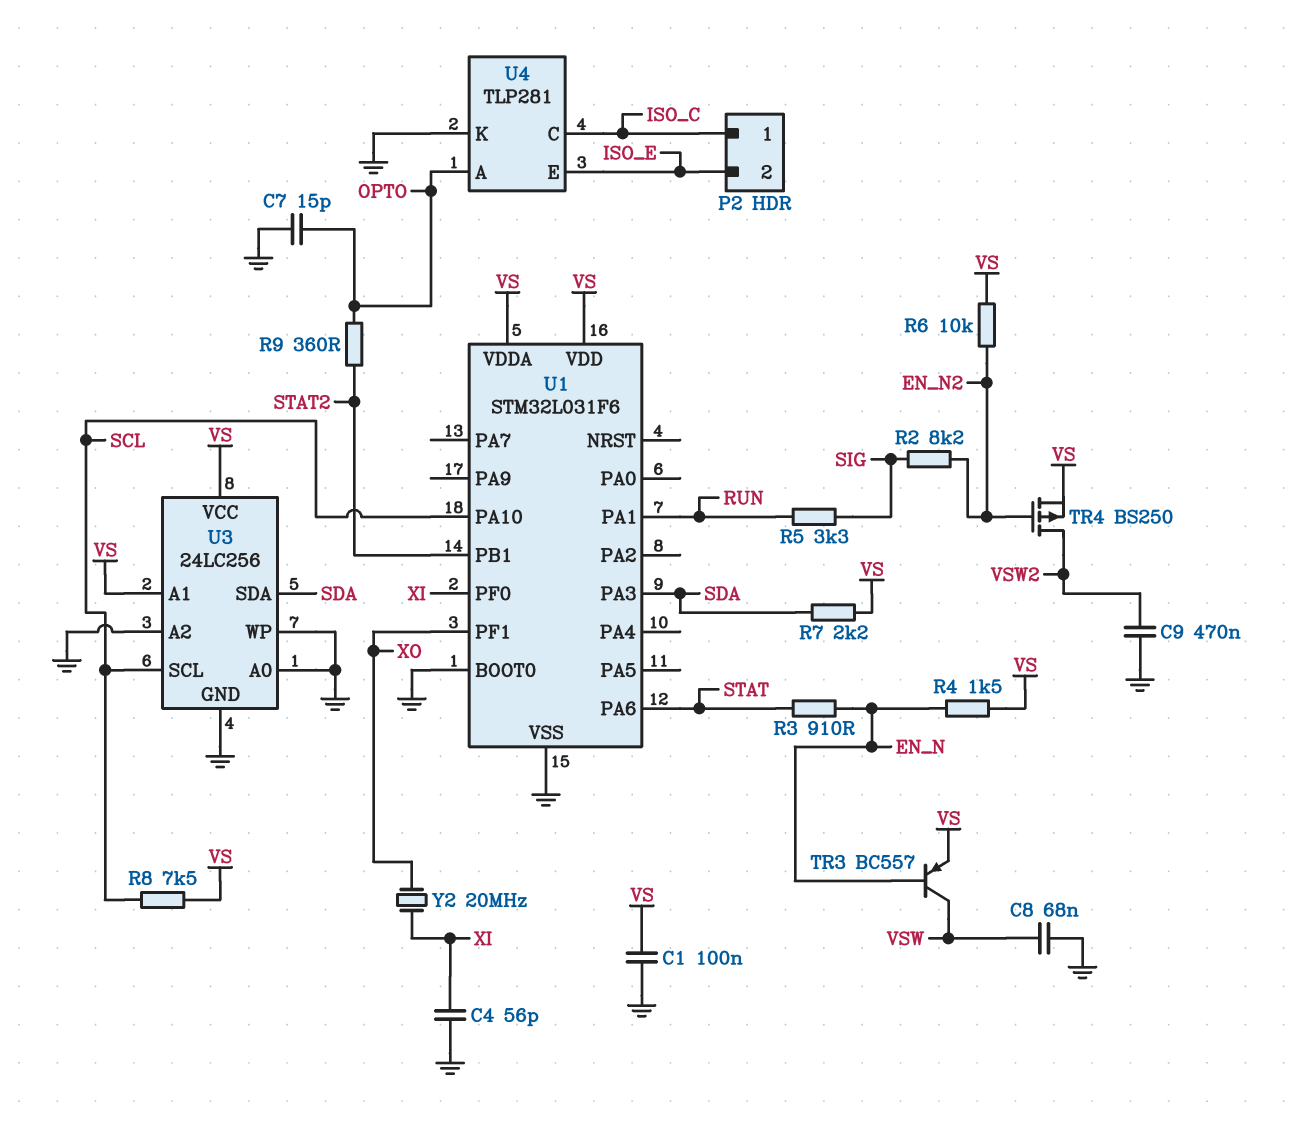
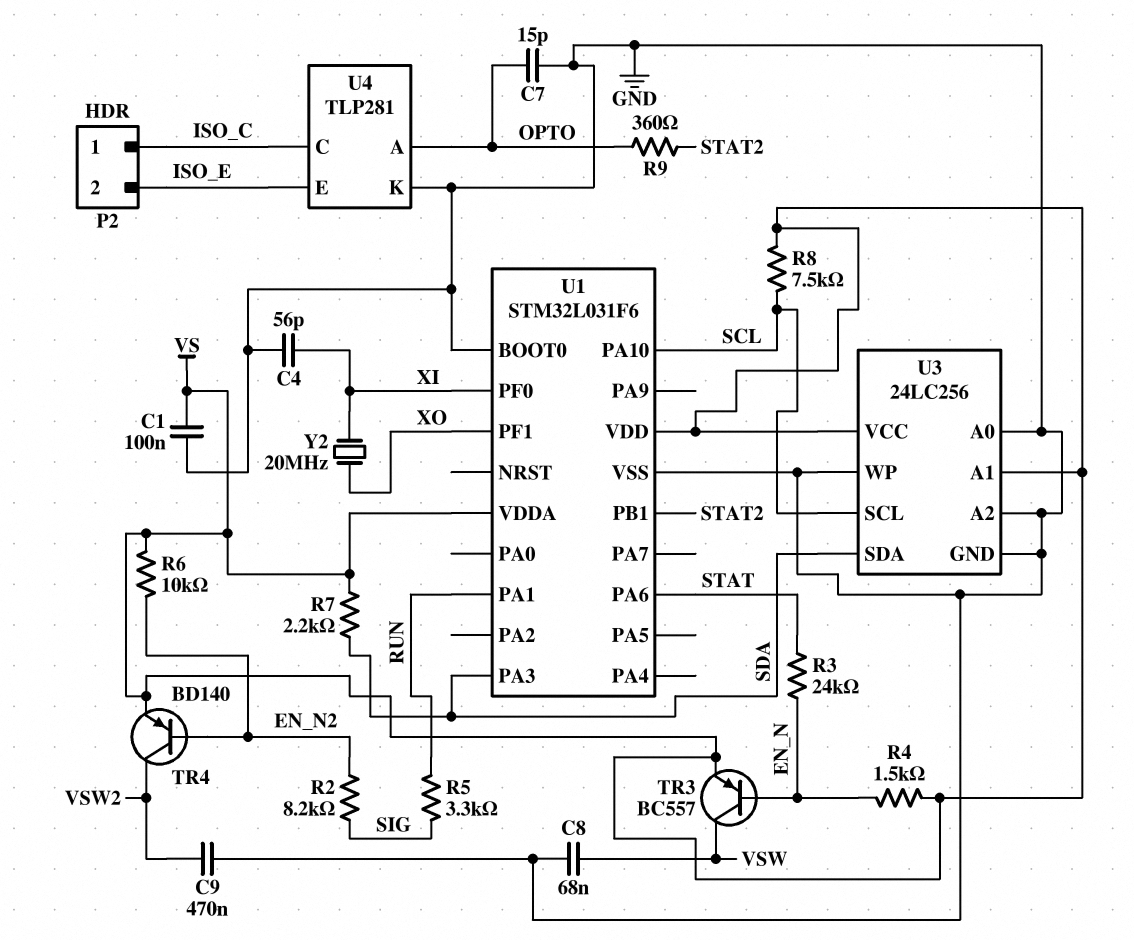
R3: 910 (EN_N, STAT) -> 24k (EN_N, STAT)
TR4: PMOS BS250 (G EN_N2, D VSW2, S VS) -> PNP BD140 (B EN_N2, C VSW2, E VS)

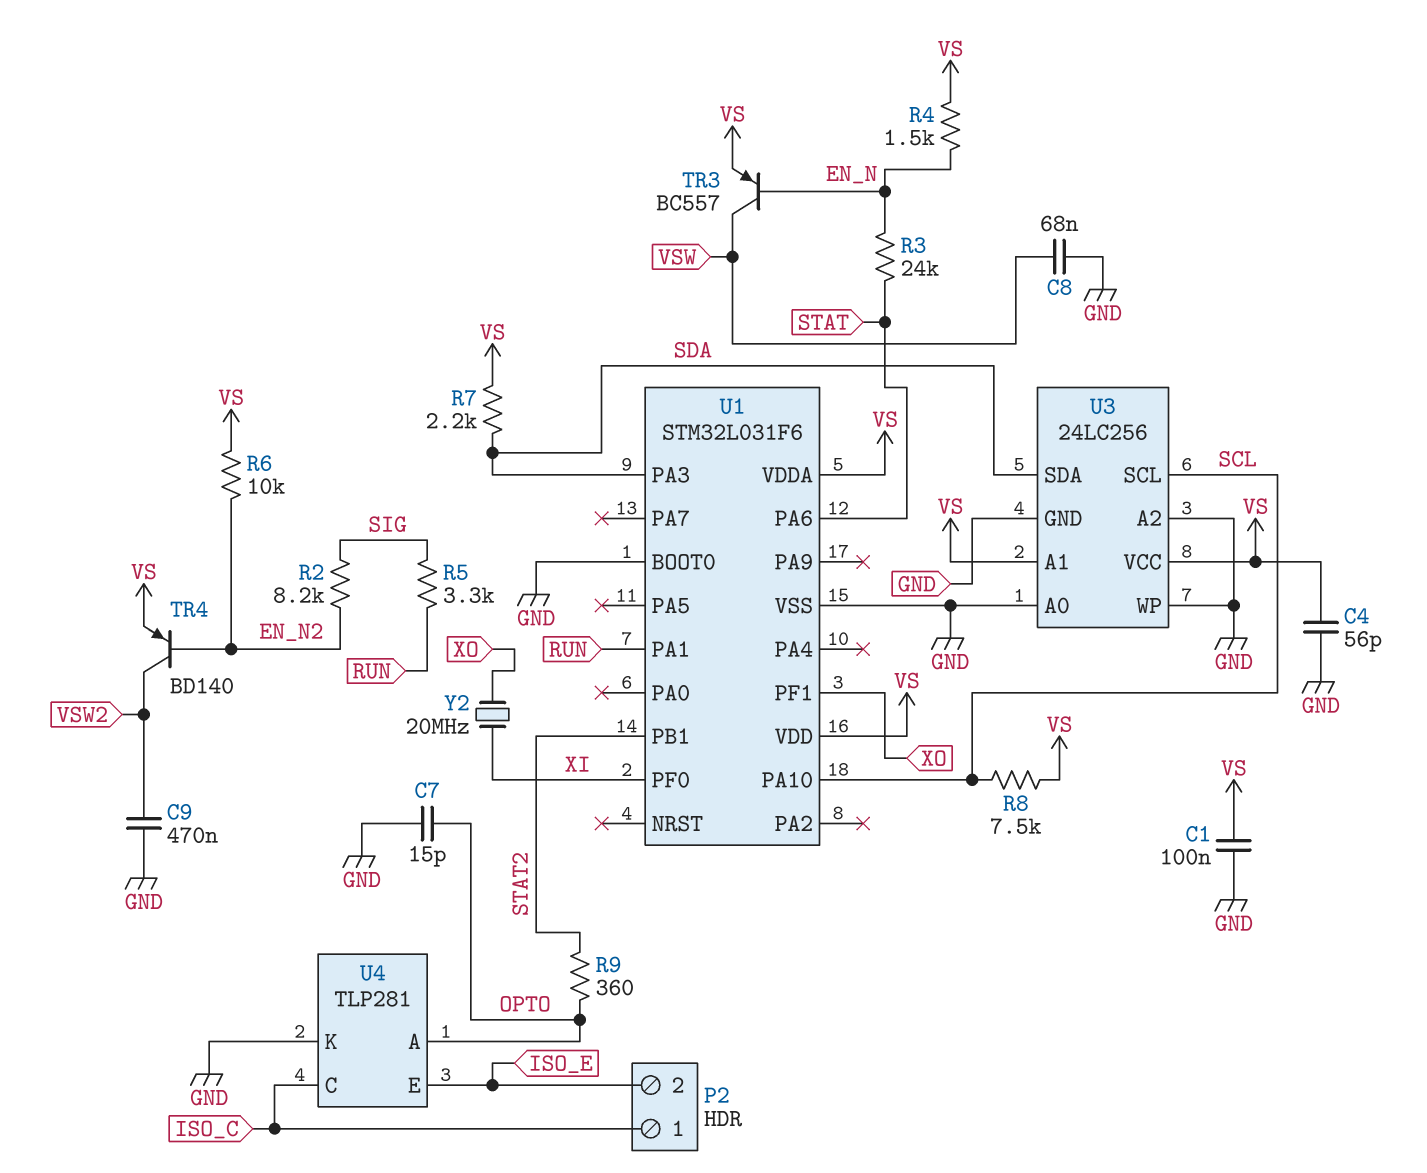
C4: 56pF (GND, XI) -> 56pF (GND, VS)

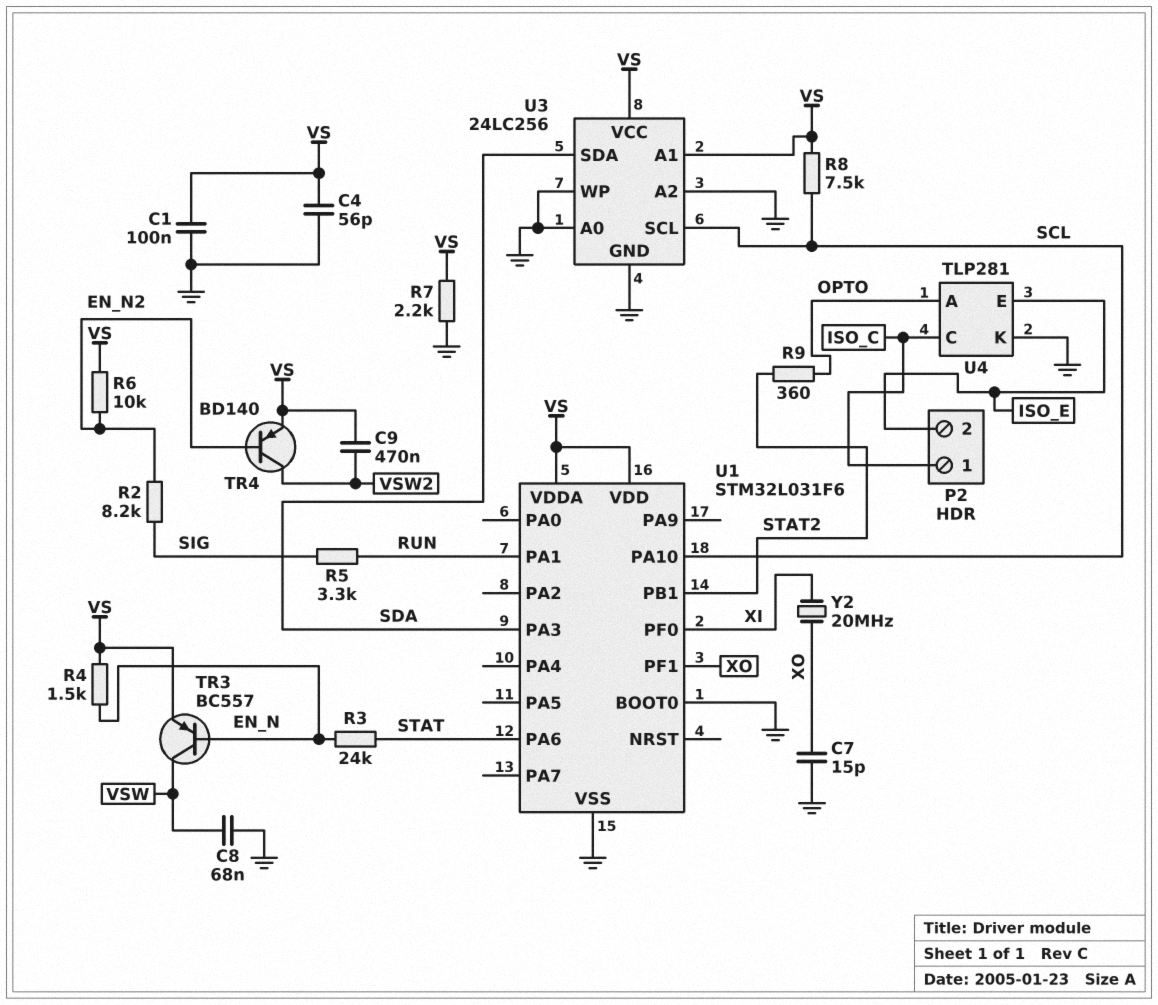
C7: 15pF (GND, OPTO) -> 15pF (GND, XO)
C9: 470nF (GND, VSW2) -> 470nF (VS, VSW2)
R7: 2.2k (SDA, VS) -> 2.2k (GND, VS)

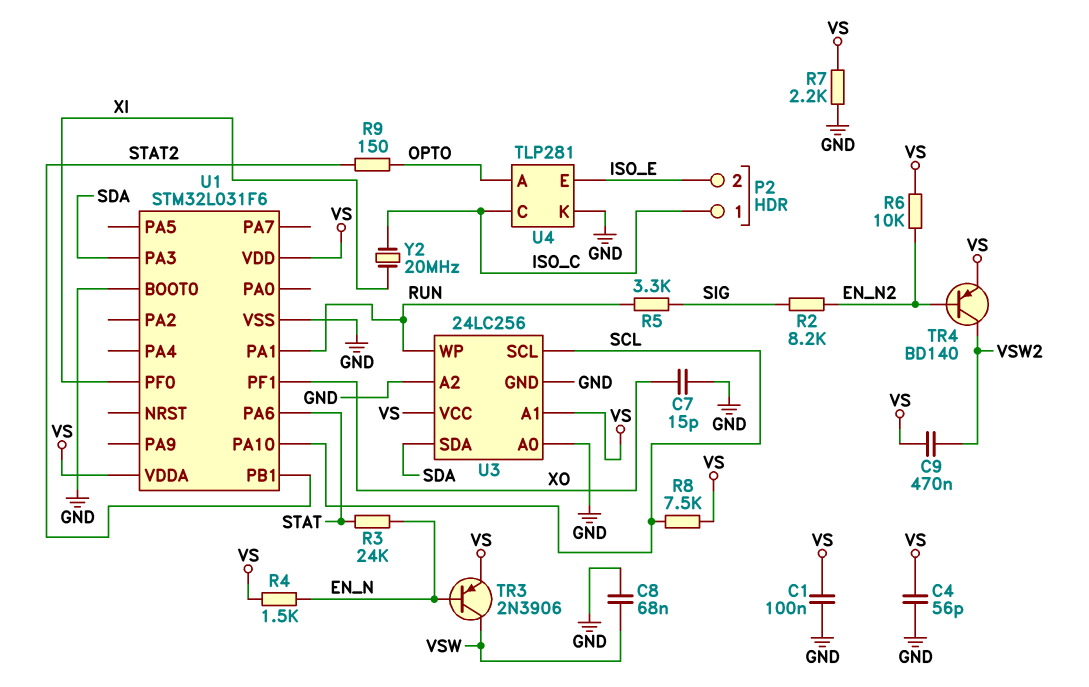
R9: 360 (OPTO, STAT2) -> 150 (OPTO, STAT2)
TR3: PNP BC557 (B EN_N, C VSW, E VS) -> PNP 2N3906 (B EN_N, C VSW, E VS)
U3 pin WP: GND -> RUN
Y2: 20MHz (XI, XO) -> 20MHz (ISO_C, XI)

